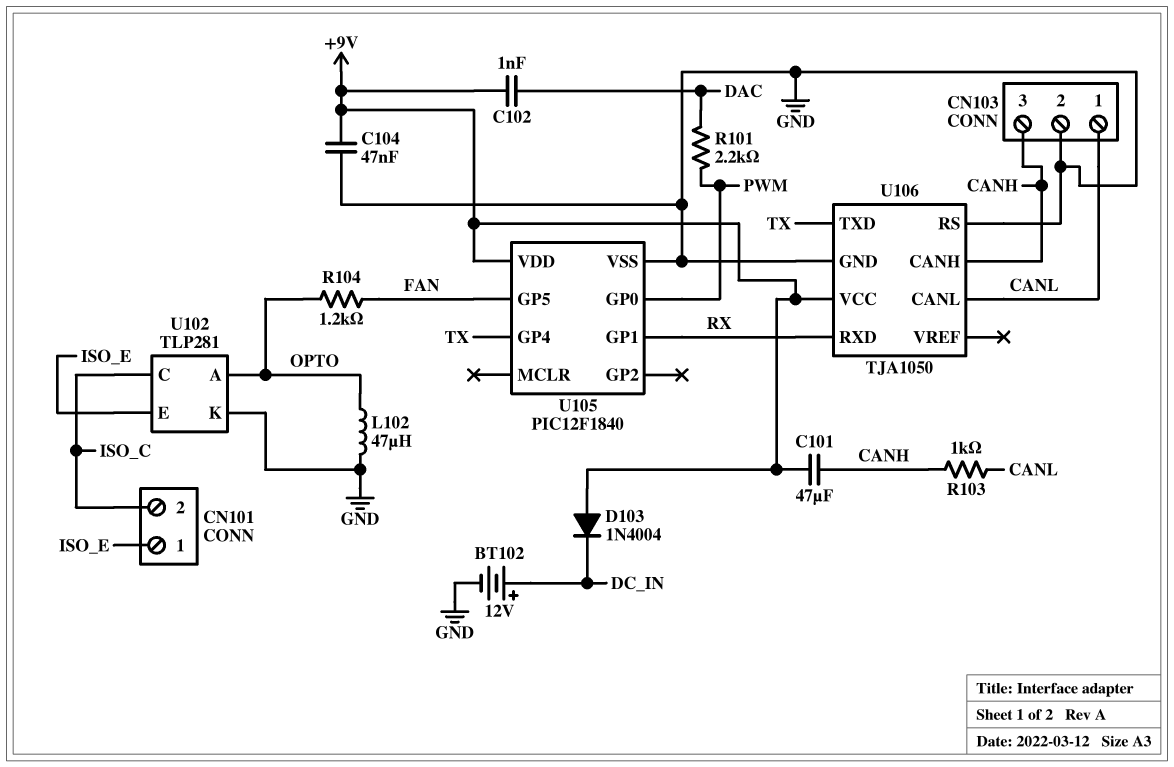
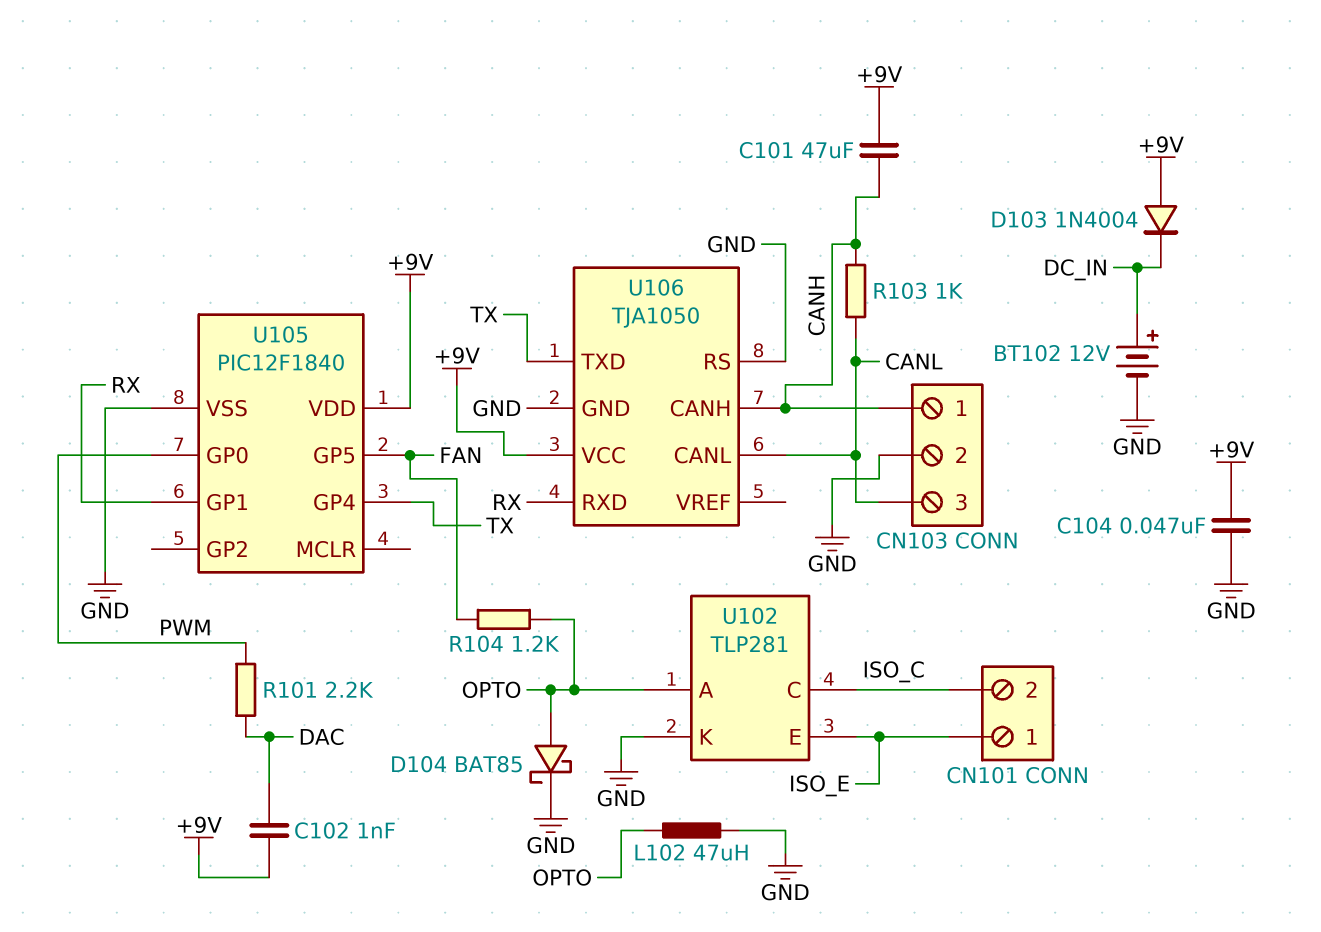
CN103 pin 1: CANL -> CANH
CN103 pin 3: CANH -> CANL
D104: none -> schottky BAT85 (A OPTO, K GND)

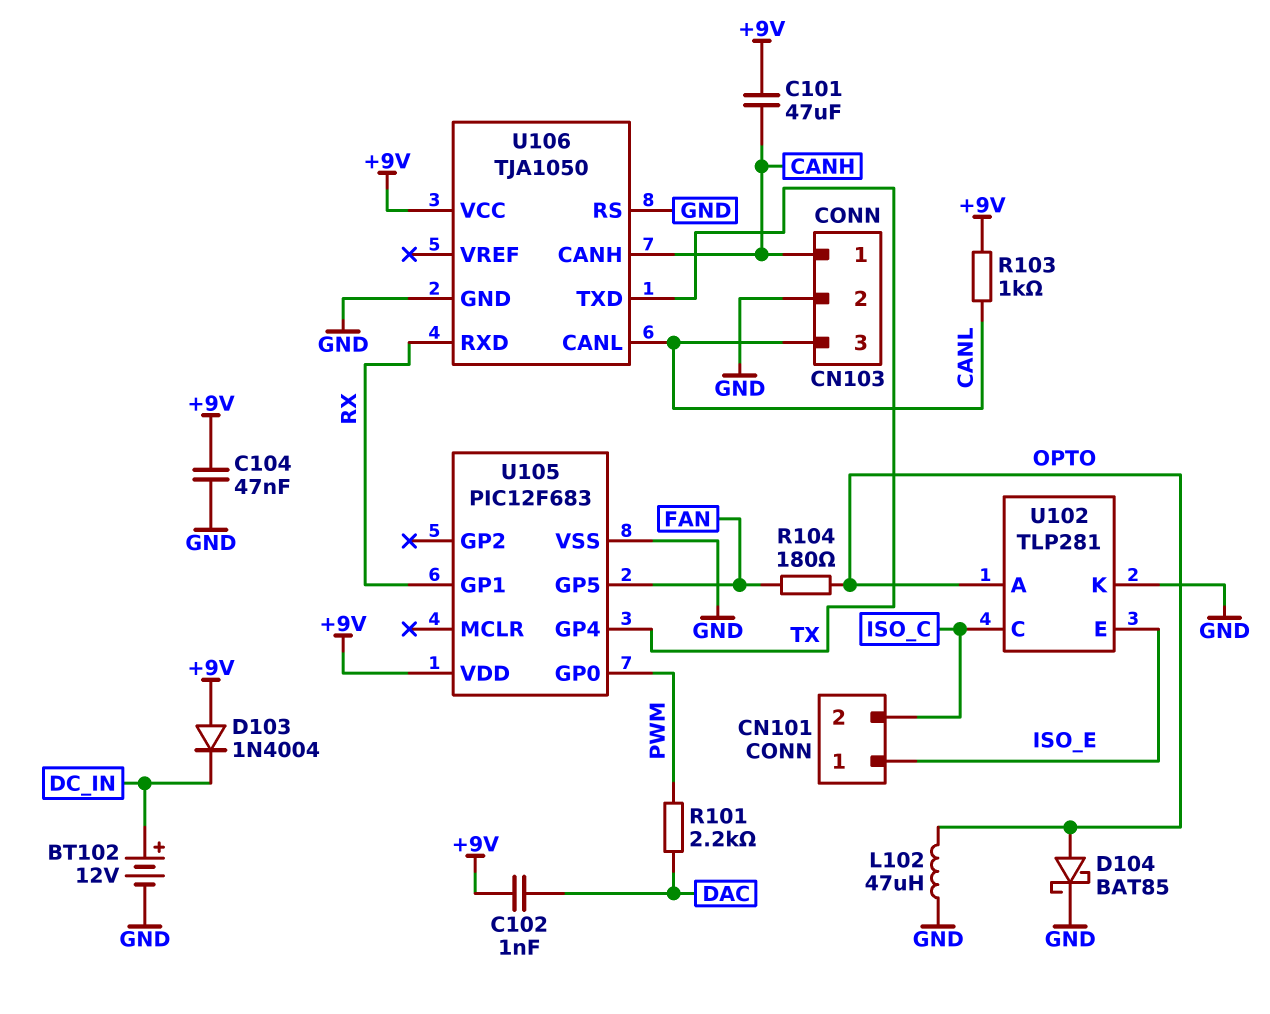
R103: 1k (CANH, CANL) -> 1k (+9V, CANL)
R104: 1.2k (FAN, OPTO) -> 180 (FAN, OPTO)
U105: PIC12F1840 -> PIC12F683

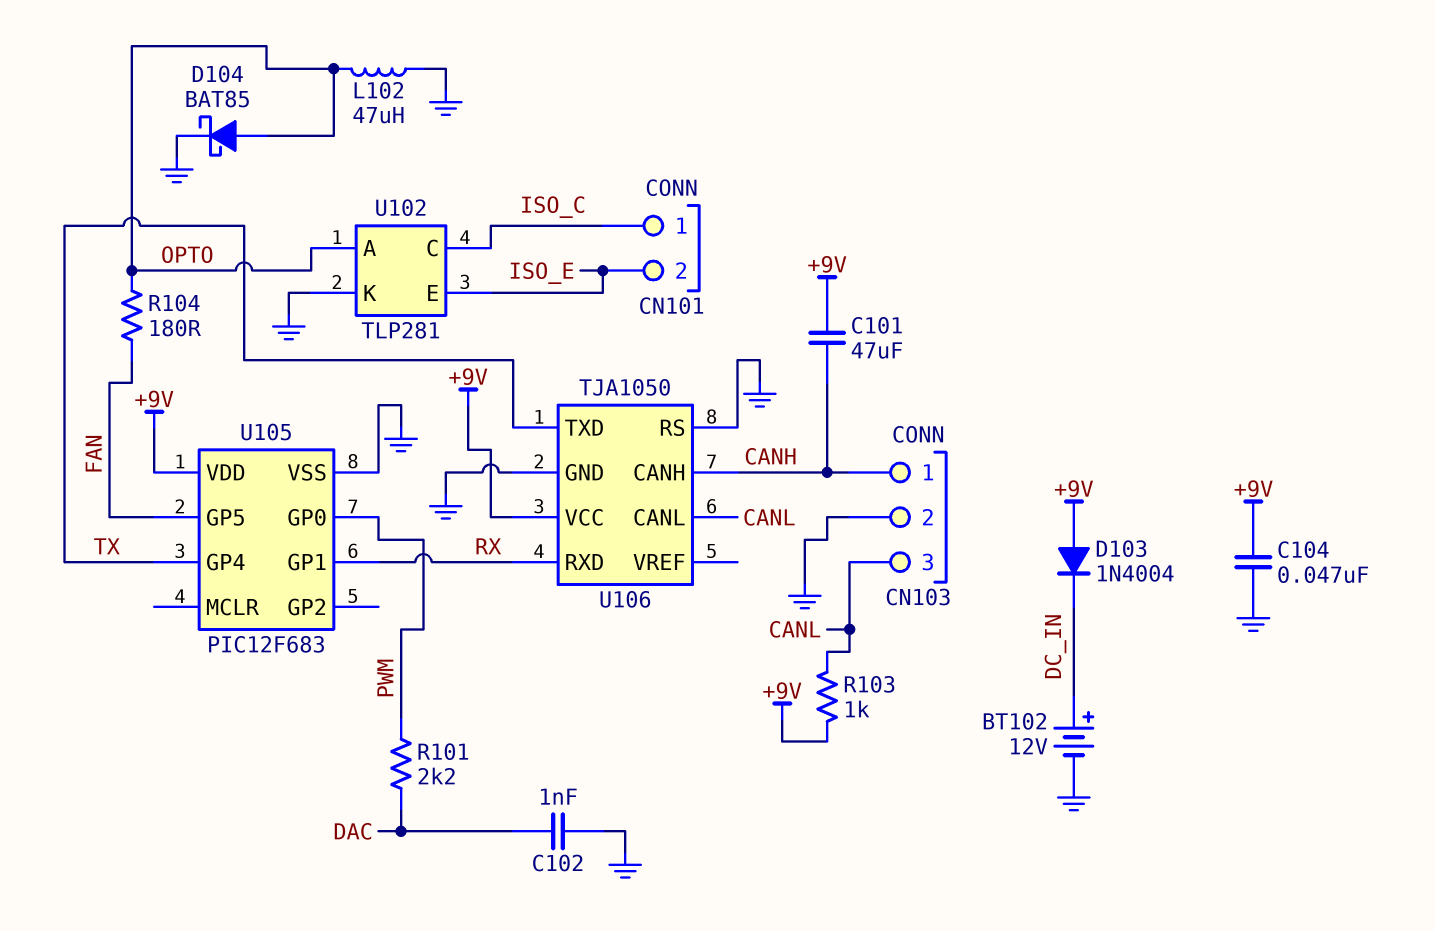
C102: 1nF (+9V, DAC) -> 1nF (DAC, GND)
CN101 pin 1: ISO_E -> ISO_C
CN101 pin 2: ISO_C -> ISO_E

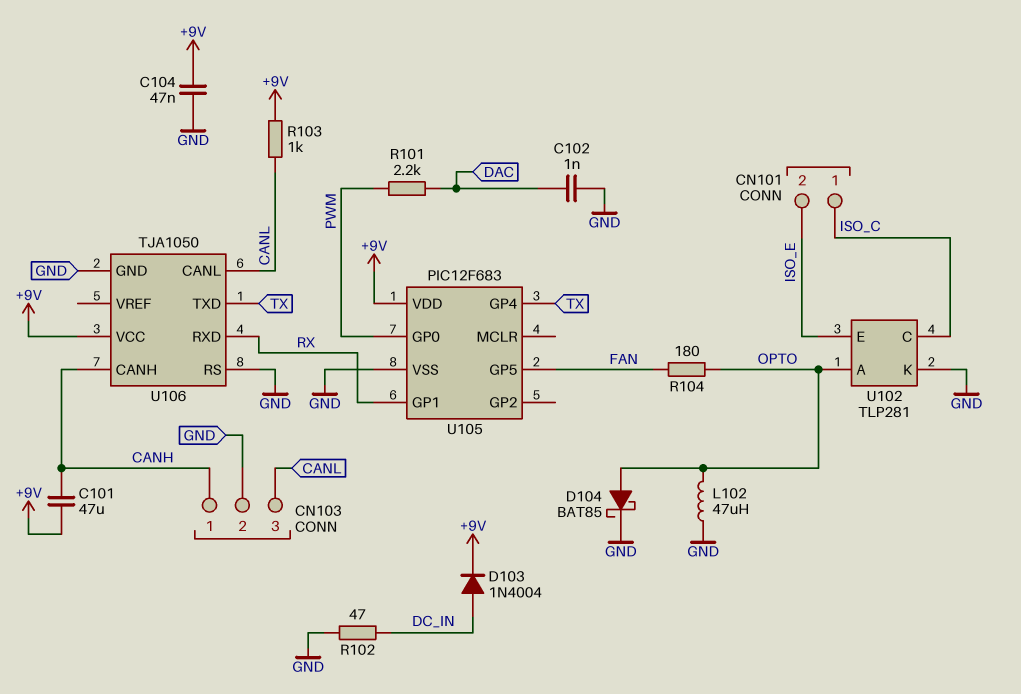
BT102: 12V (plus DC_IN, minus GND) -> none
D103: diode 1N4004 (A +9V, K DC_IN) -> diode 1N4004 (A DC_IN, K +9V)
R102: none -> 47 (DC_IN, GND)

